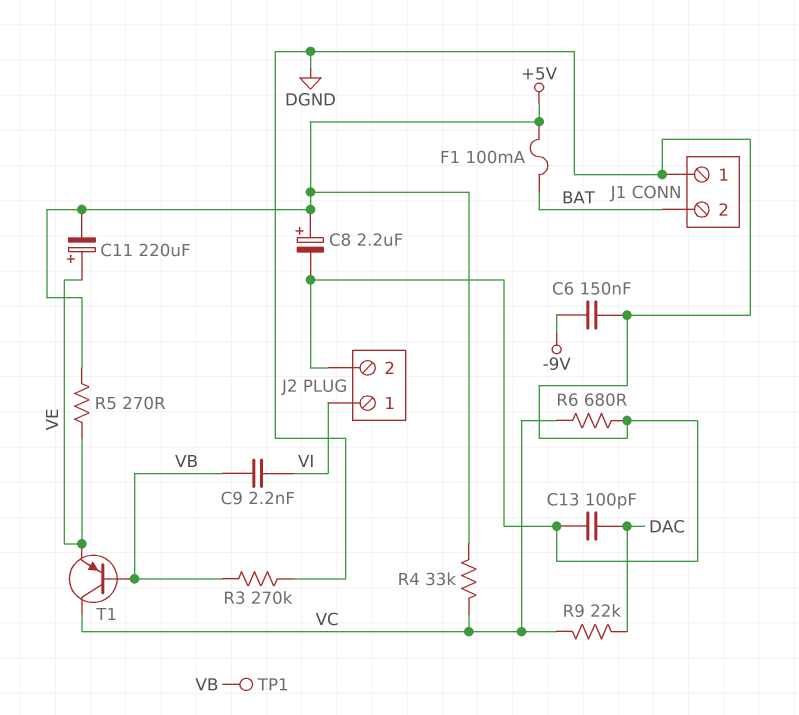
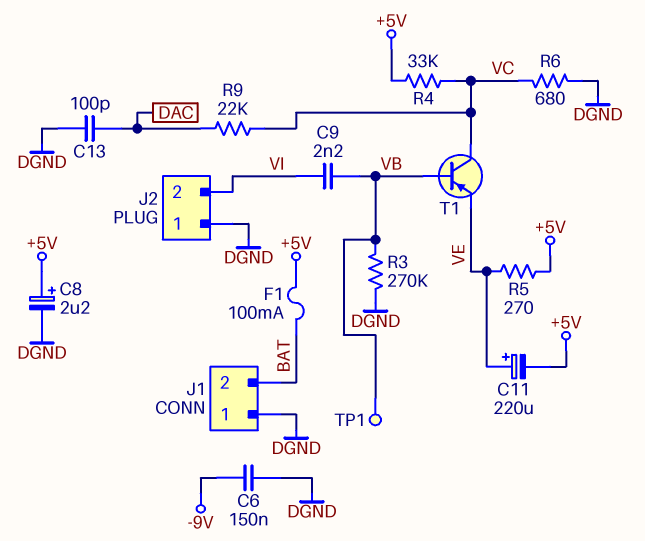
J2 pin 1: VI -> DGND
J2 pin 2: DGND -> VI

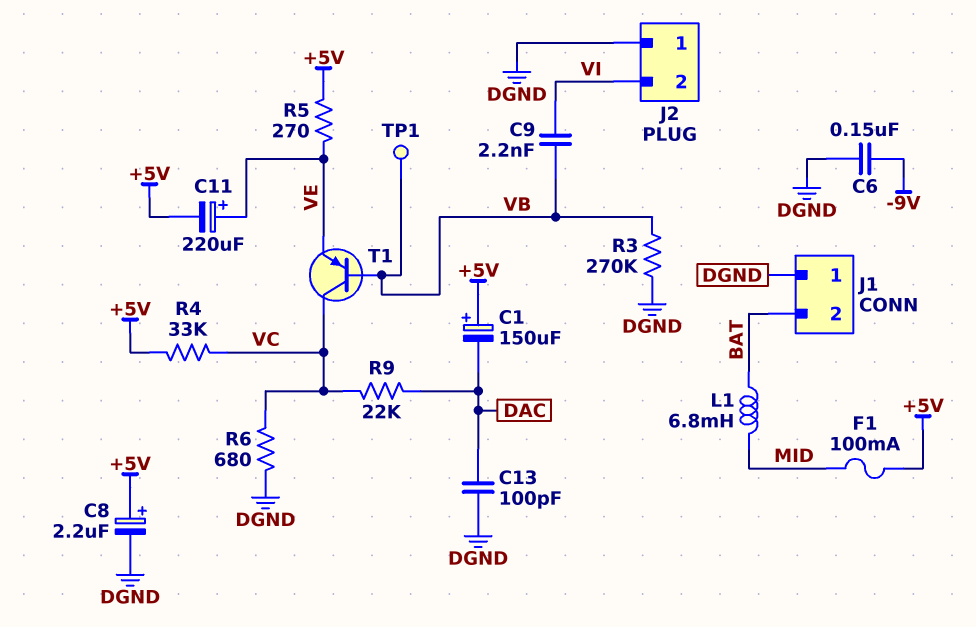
C1: none -> 150uF (plus +5V, minus DAC)
F1: 100mA (+5V, BAT) -> 100mA (+5V, MID)
L1: none -> 6.8mH (BAT, MID)

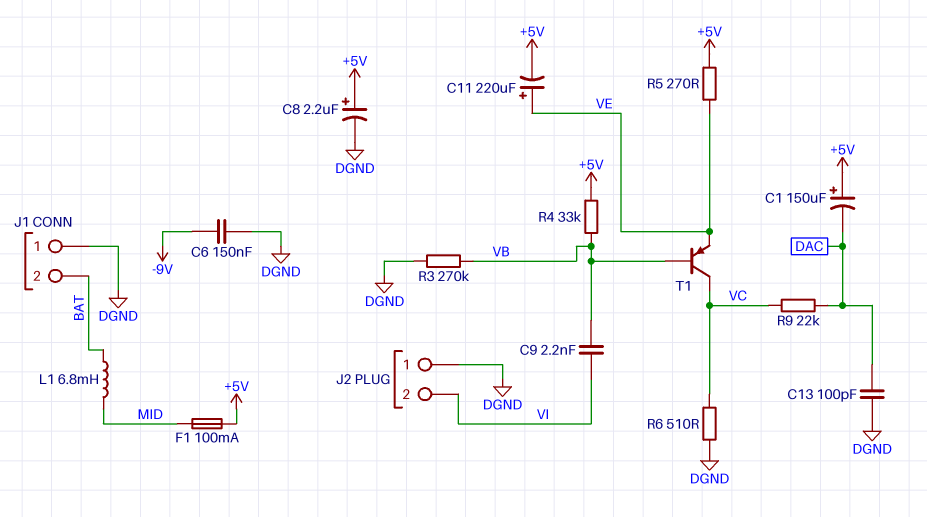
R4: 33k (+5V, VC) -> 33k (+5V, VB)
R6: 680 (DGND, VC) -> 510 (DGND, VC)
TP1: test point (VB) -> none

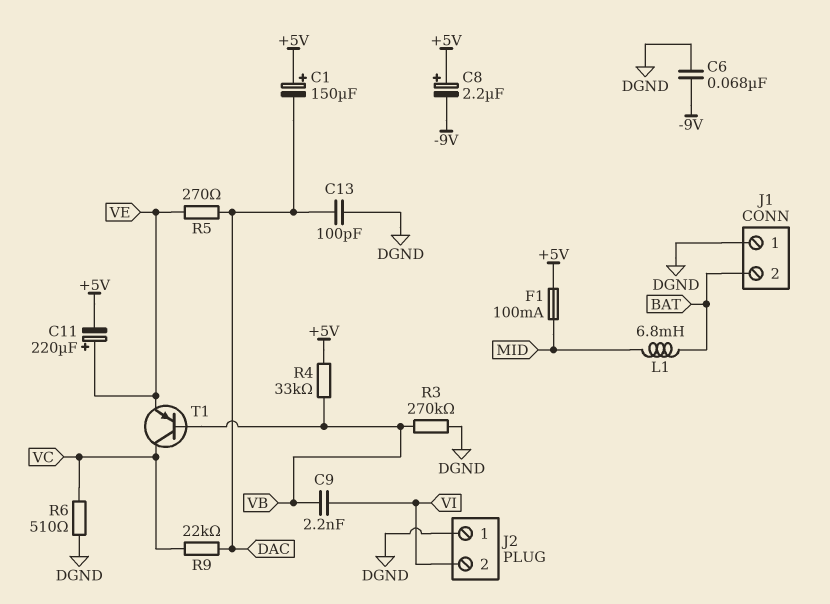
C6: 150nF (-9V, DGND) -> 68nF (-9V, DGND)
C8: 2.2uF (plus +5V, minus DGND) -> 2.2uF (plus +5V, minus -9V)
R5: 270 (+5V, VE) -> 270 (DAC, VE)

